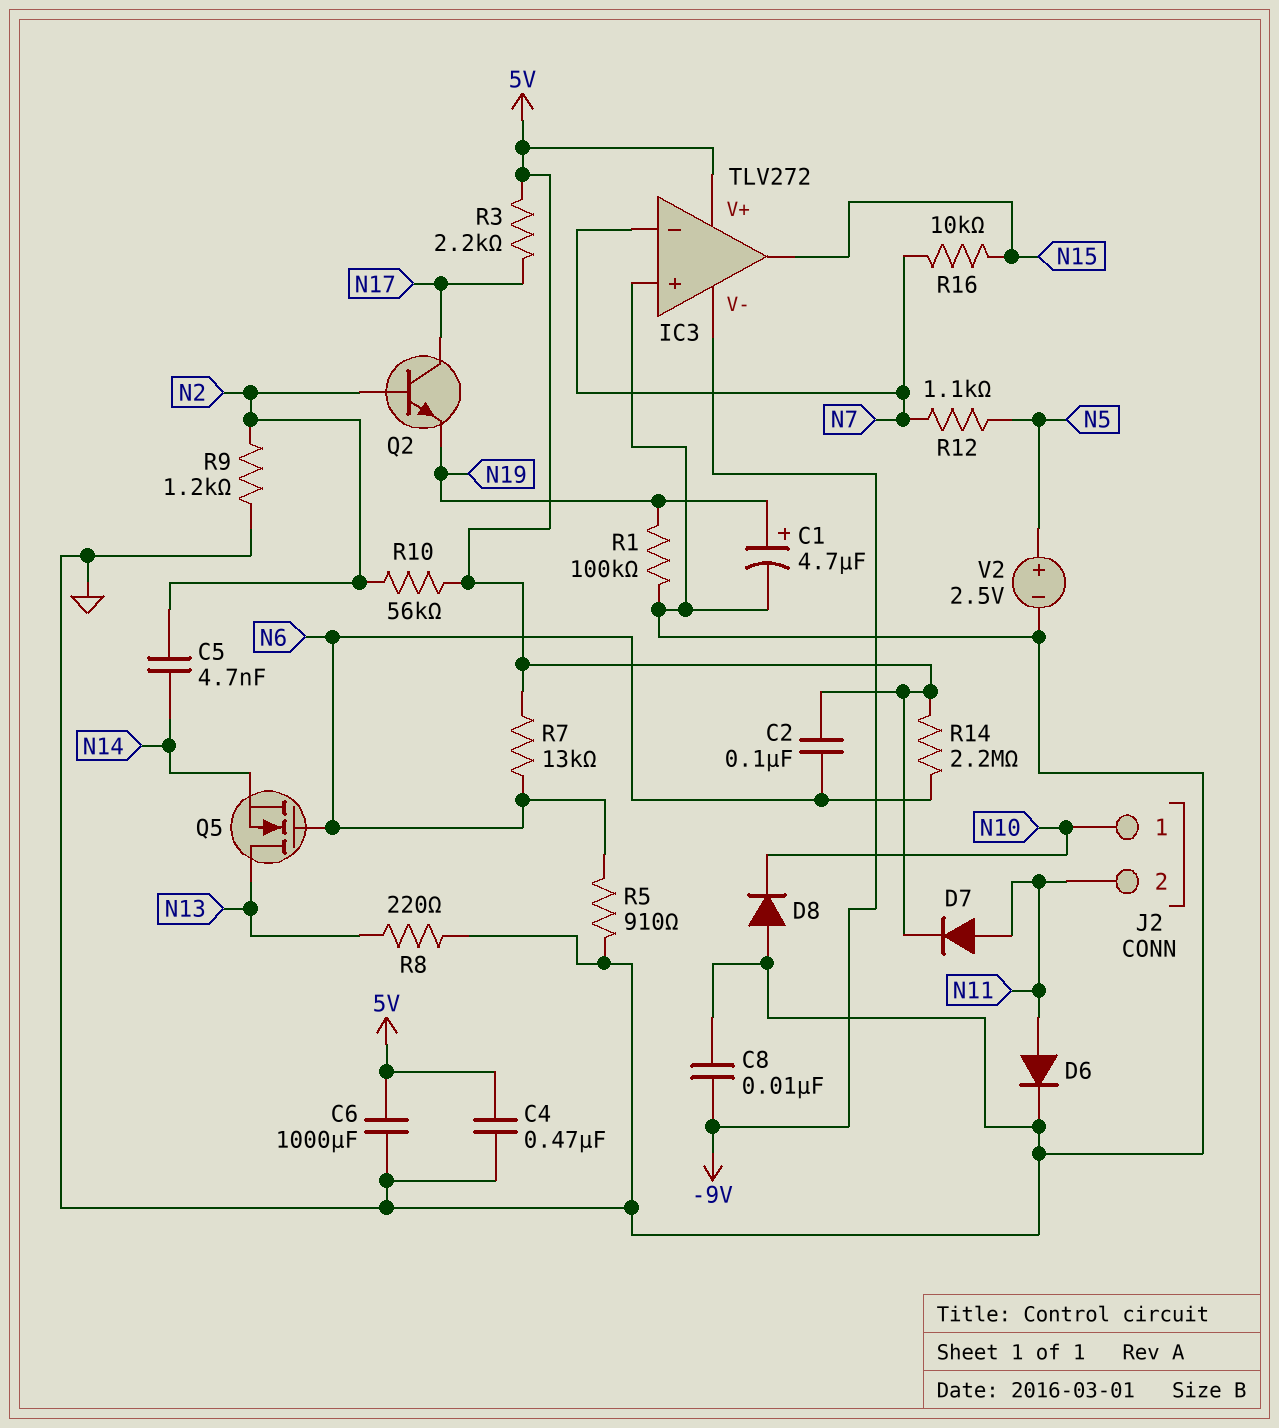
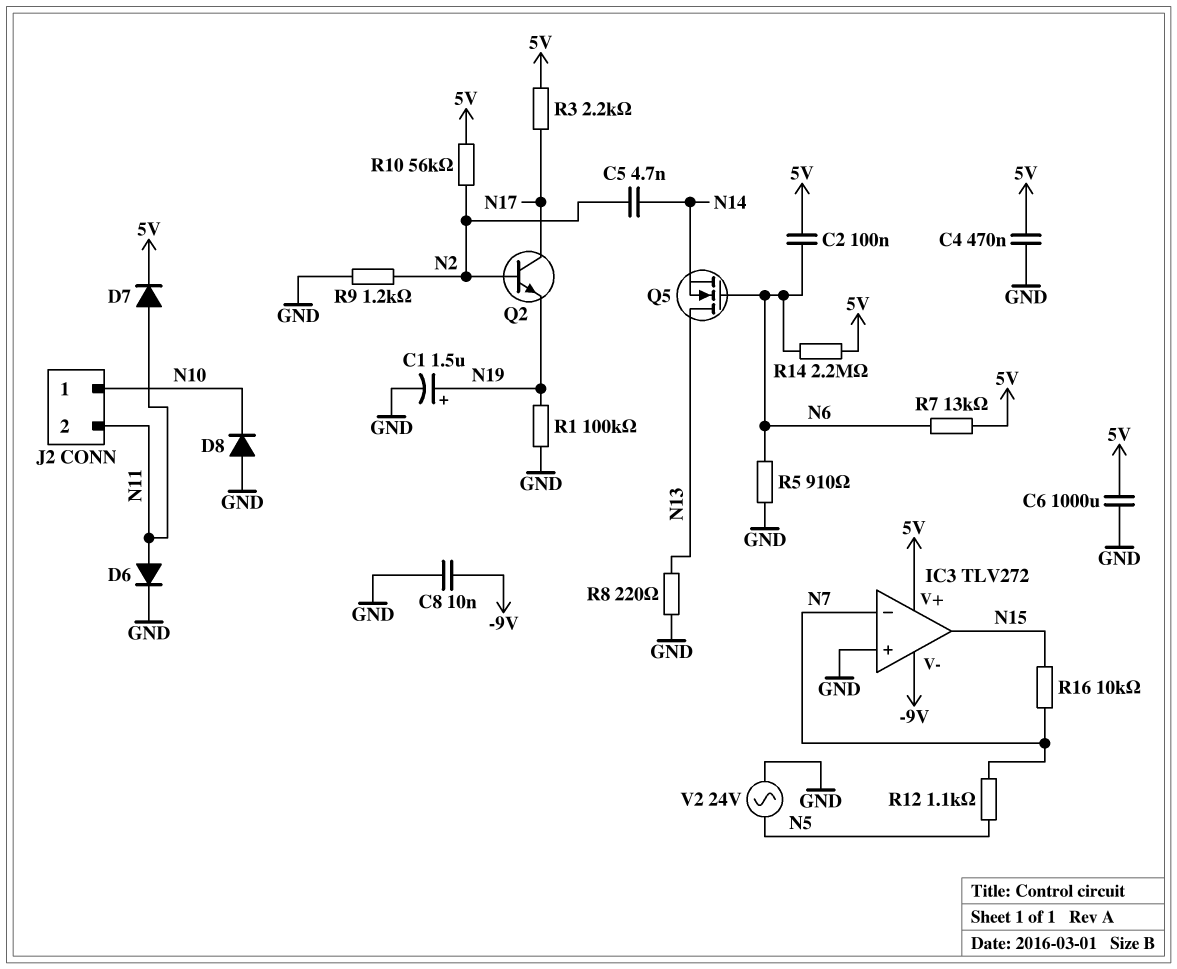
C1: 4.7uF (plus N19, minus GND) -> 1.5uF (plus N19, minus GND)
V2: 2.5V (plus N5, minus GND) -> AC 24V (GND, N5)

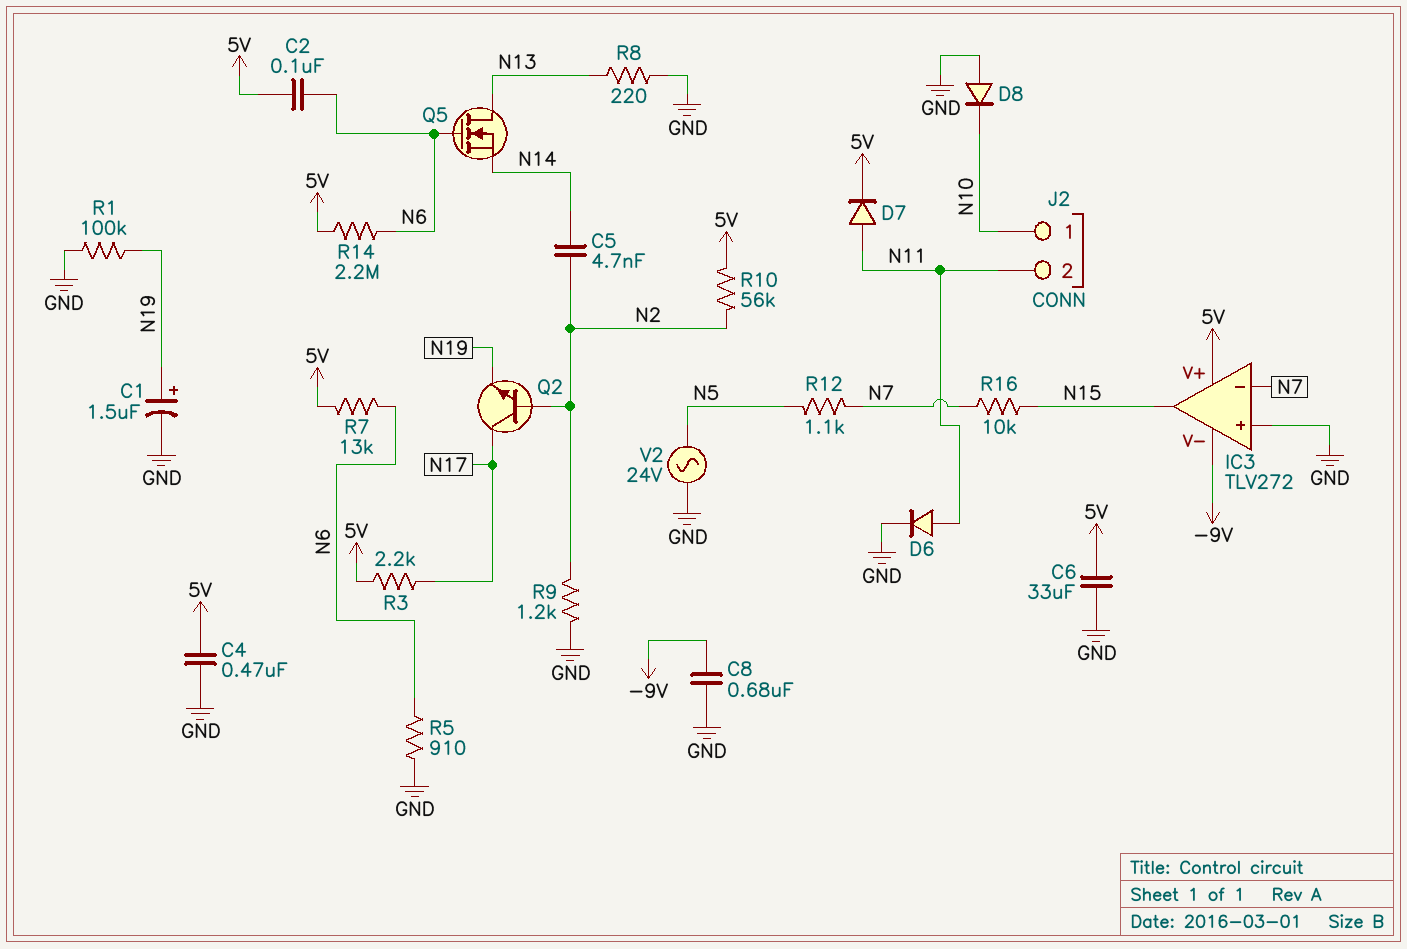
C6: 1000uF (5V, GND) -> 33uF (5V, GND)
C8: 10nF (-9V, GND) -> 680nF (-9V, GND)

